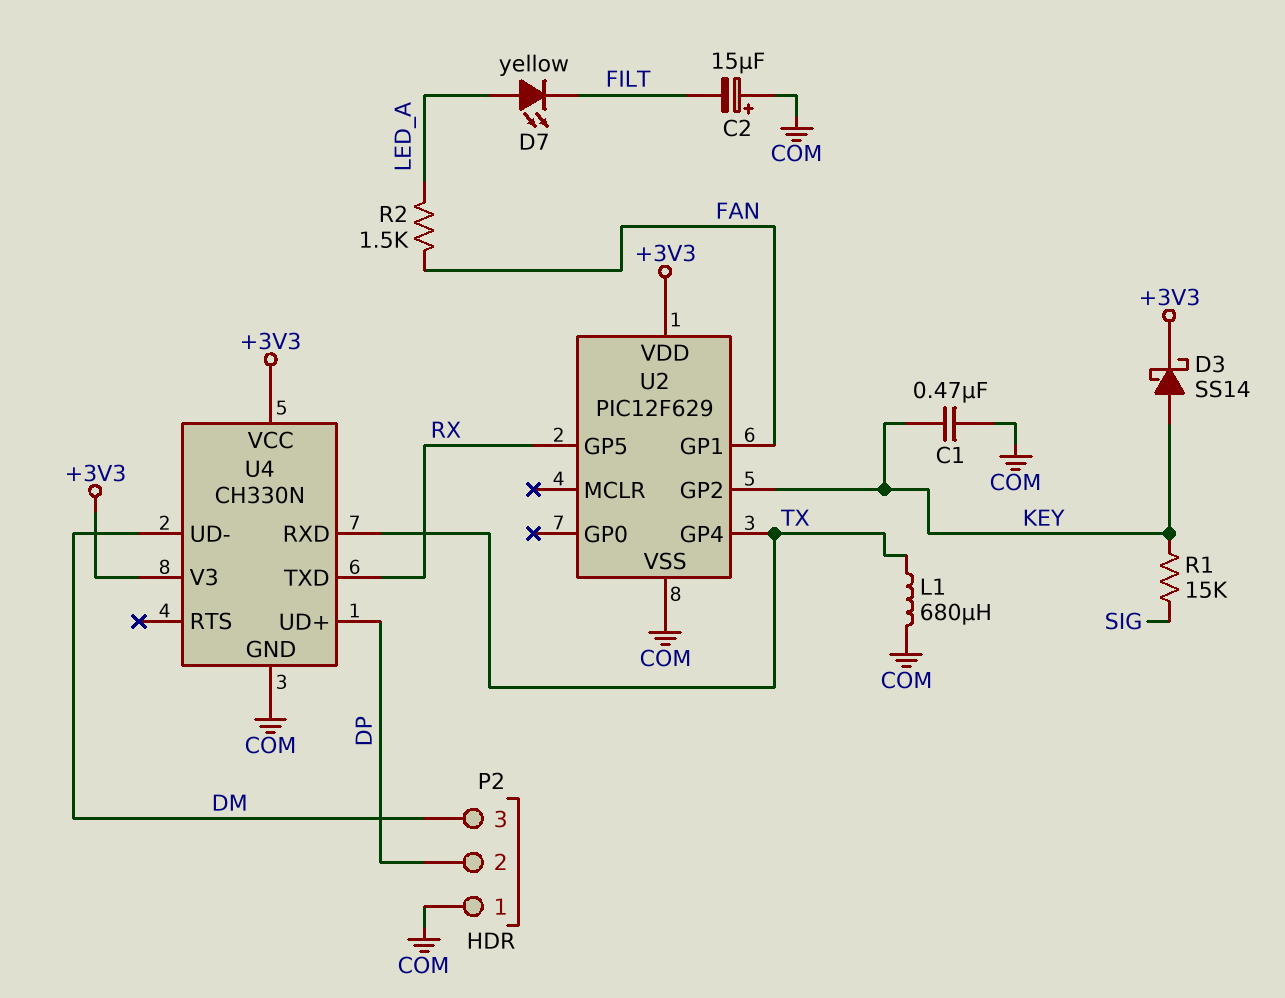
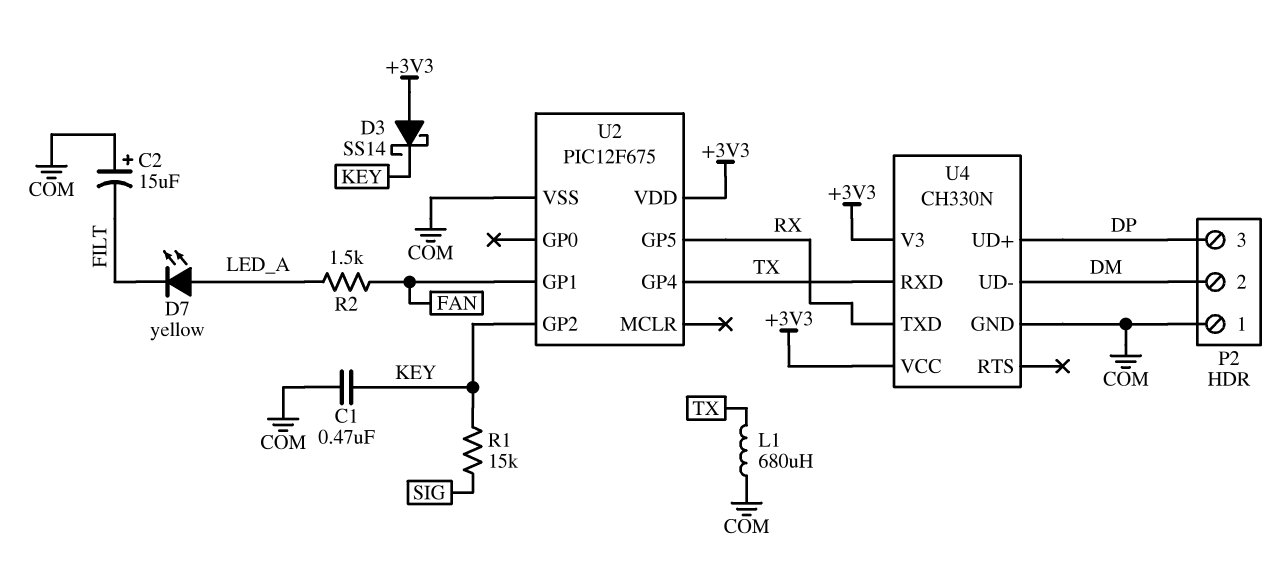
D3: schottky SS14 (A KEY, K +3V3) -> schottky SS14 (A +3V3, K KEY)
P2 pin 2: DP -> DM
P2 pin 3: DM -> DP
U2: PIC12F629 -> PIC12F675

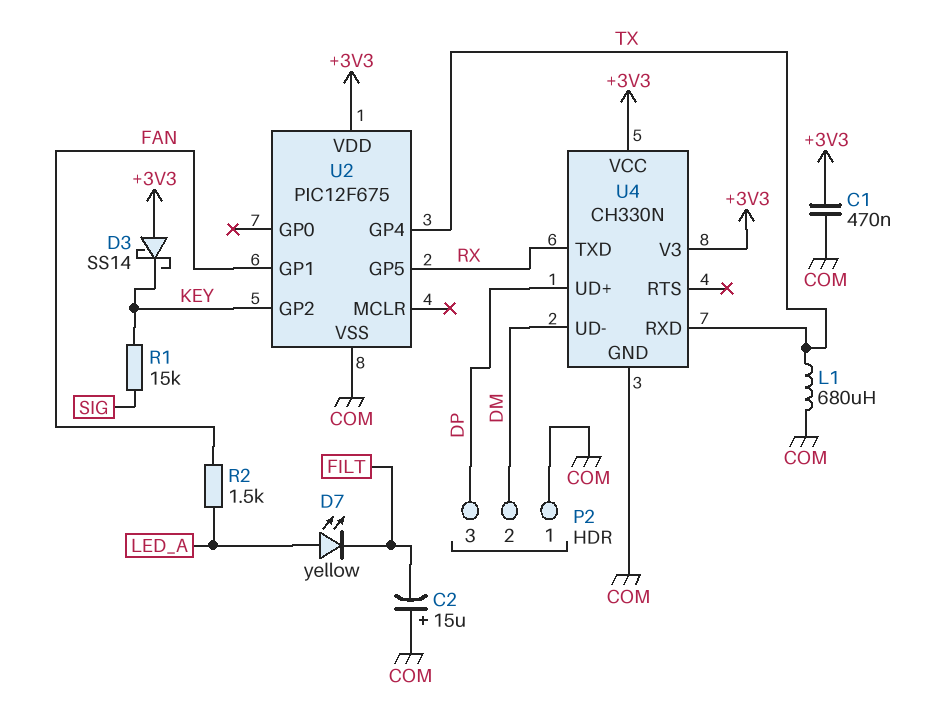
C1: 470nF (COM, KEY) -> 470nF (+3V3, COM)

